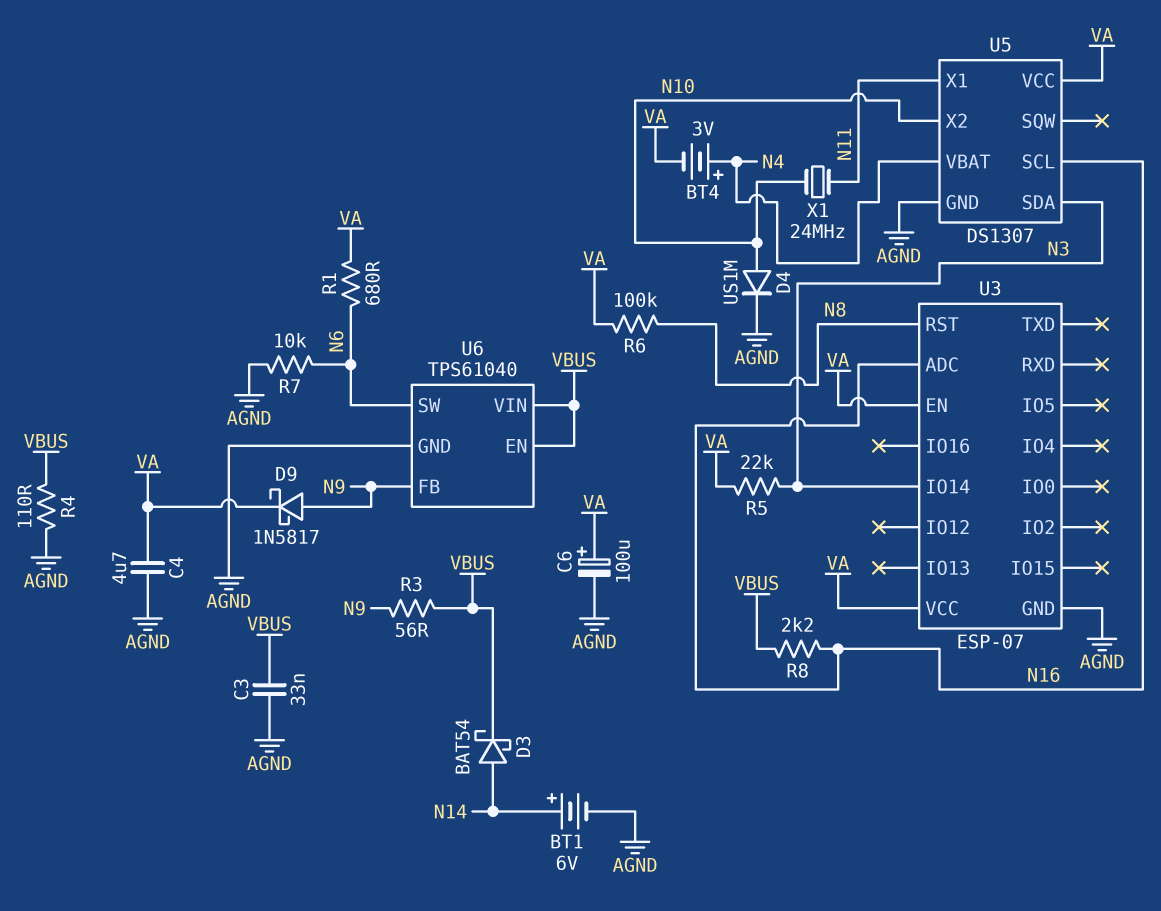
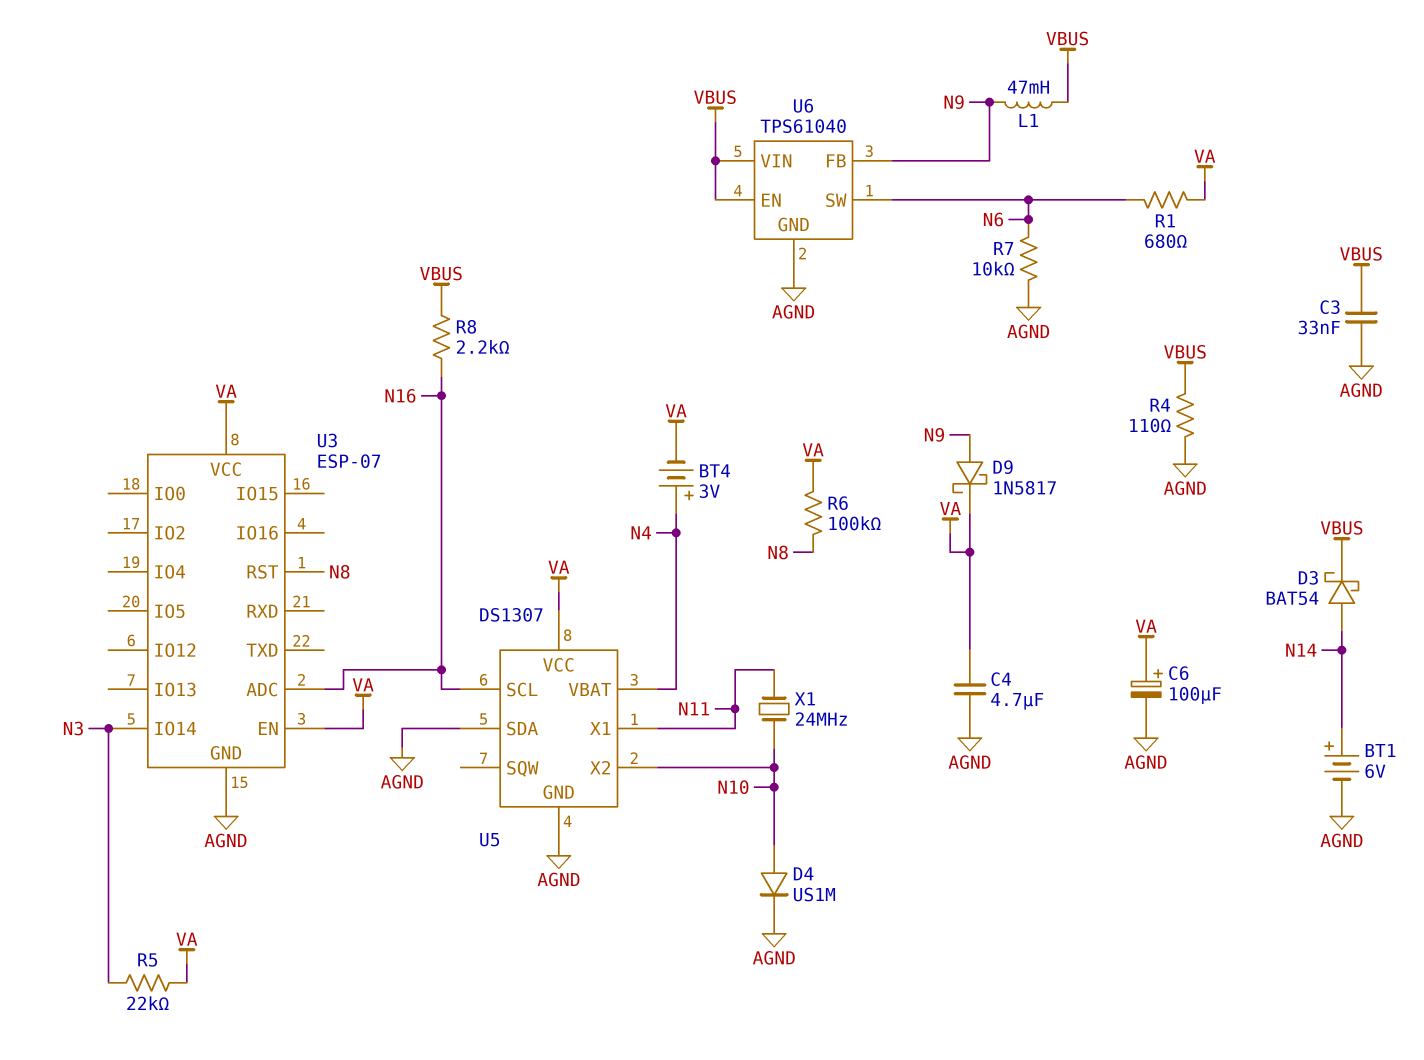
L1: none -> 47mH (N9, VBUS)
R3: 56 (N9, VBUS) -> none
U5 pin SDA: N3 -> AGND

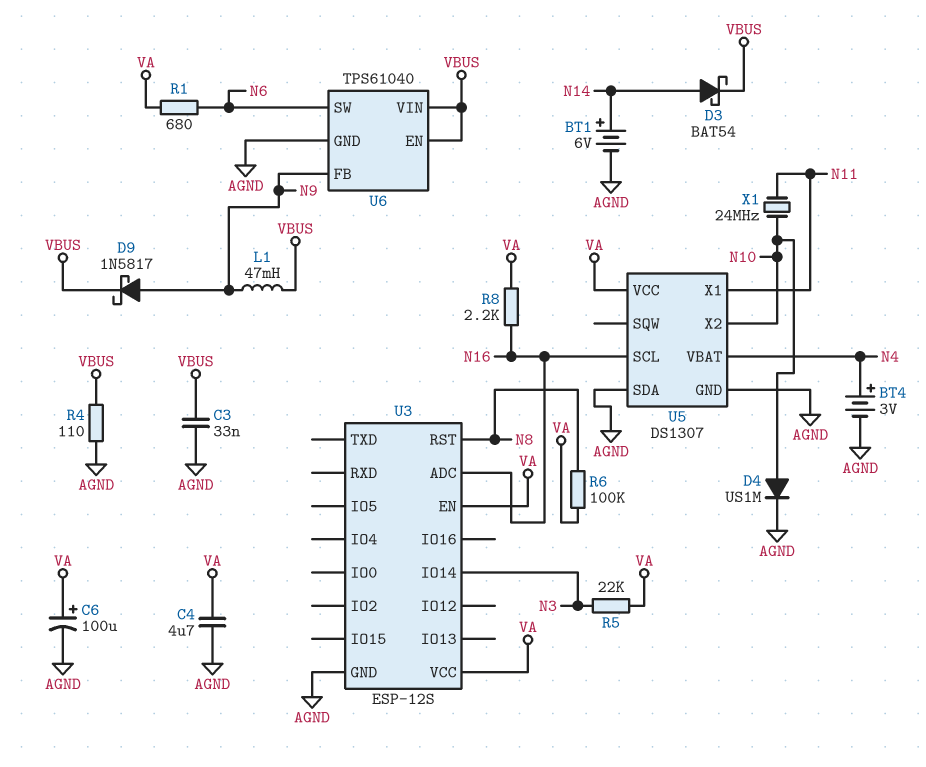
BT4: 3V (plus N4, minus VA) -> 3V (plus N4, minus AGND)
D9: schottky 1N5817 (A N9, K VA) -> schottky 1N5817 (A N9, K VBUS)
R7: 10k (AGND, N6) -> none
R8: 2.2k (N16, VBUS) -> 2.2k (N16, VA)
U3: ESP-07 -> ESP-12S

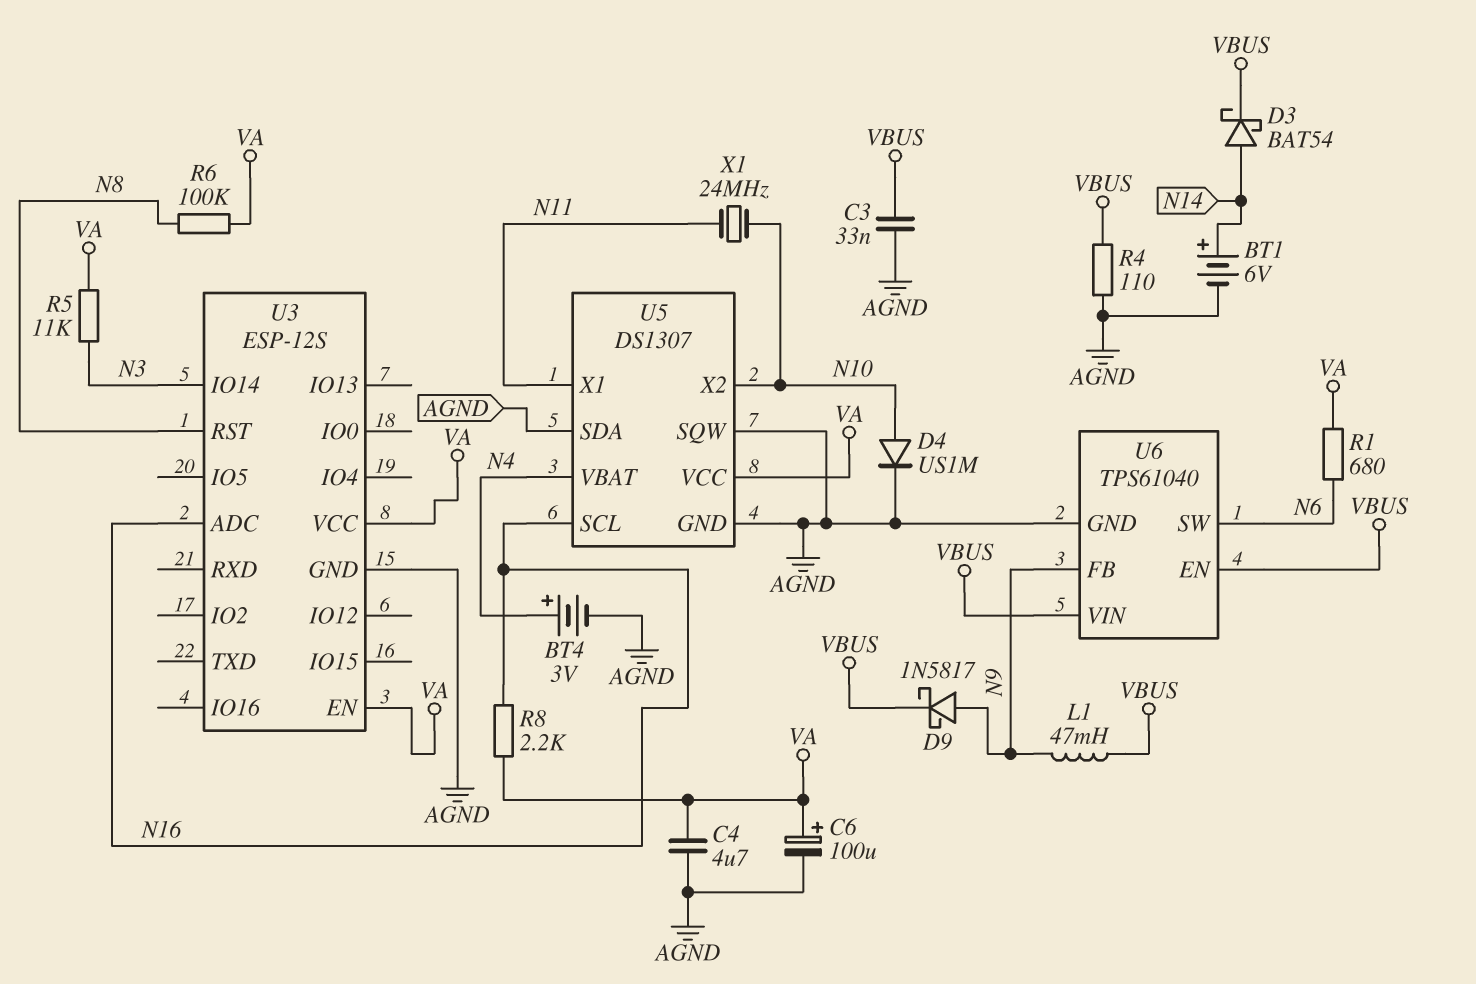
R5: 22k (N3, VA) -> 11k (N3, VA)
U5 pin SQW: none -> AGND

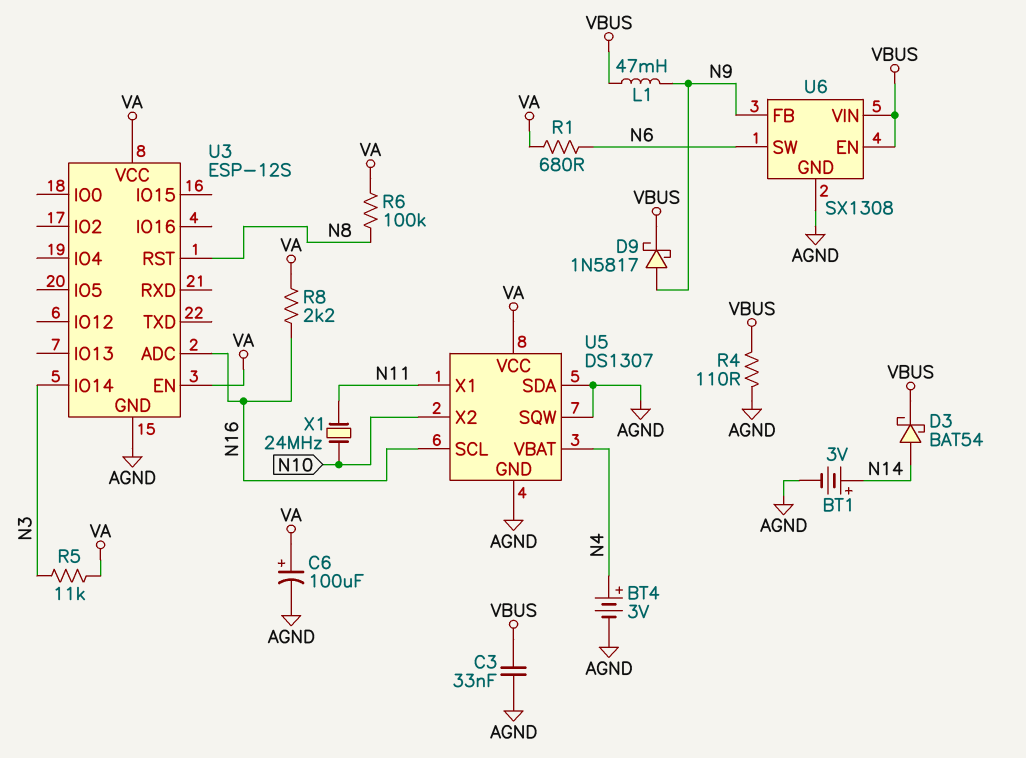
BT1: 6V (plus N14, minus AGND) -> 3V (plus N14, minus AGND)
C4: 4.7uF (AGND, VA) -> none
D4: diode US1M (A N10, K AGND) -> none
U6: TPS61040 -> SX1308

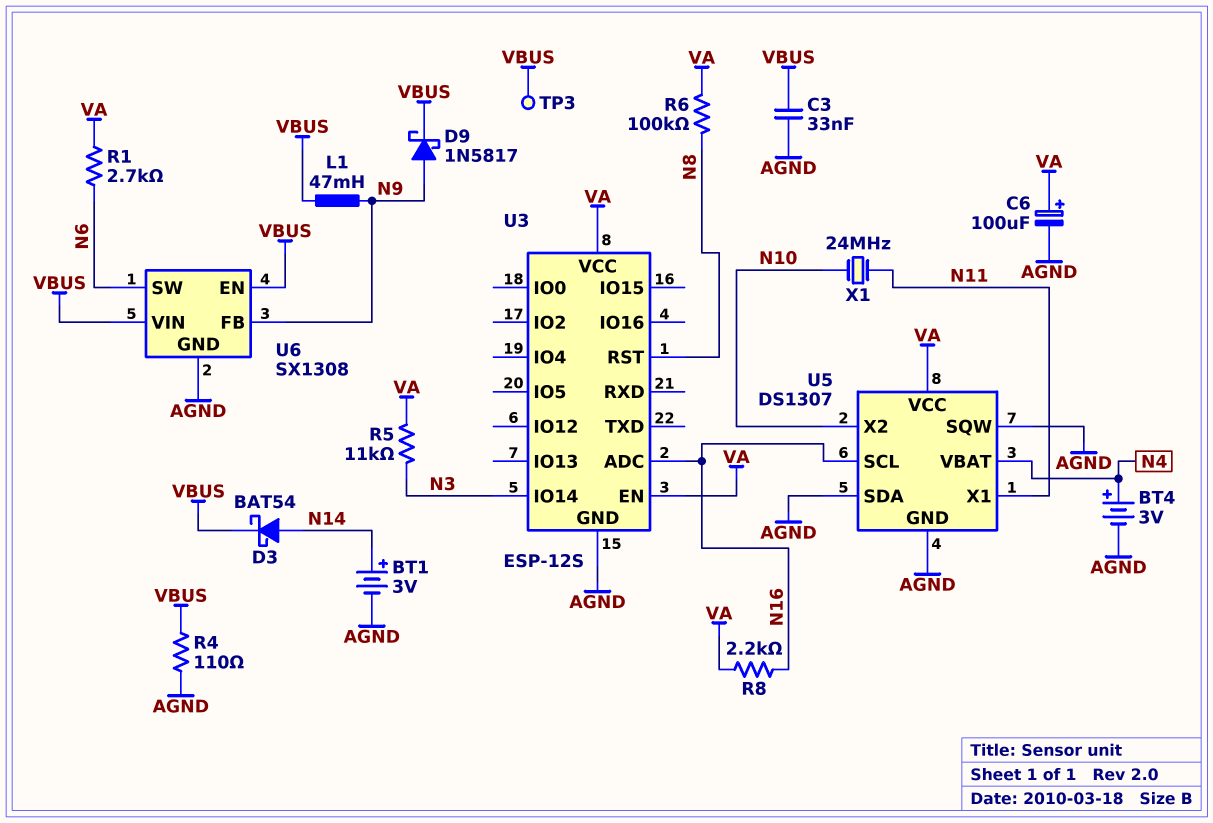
R1: 680 (N6, VA) -> 2.7k (N6, VA)
TP3: none -> test point (VBUS)

